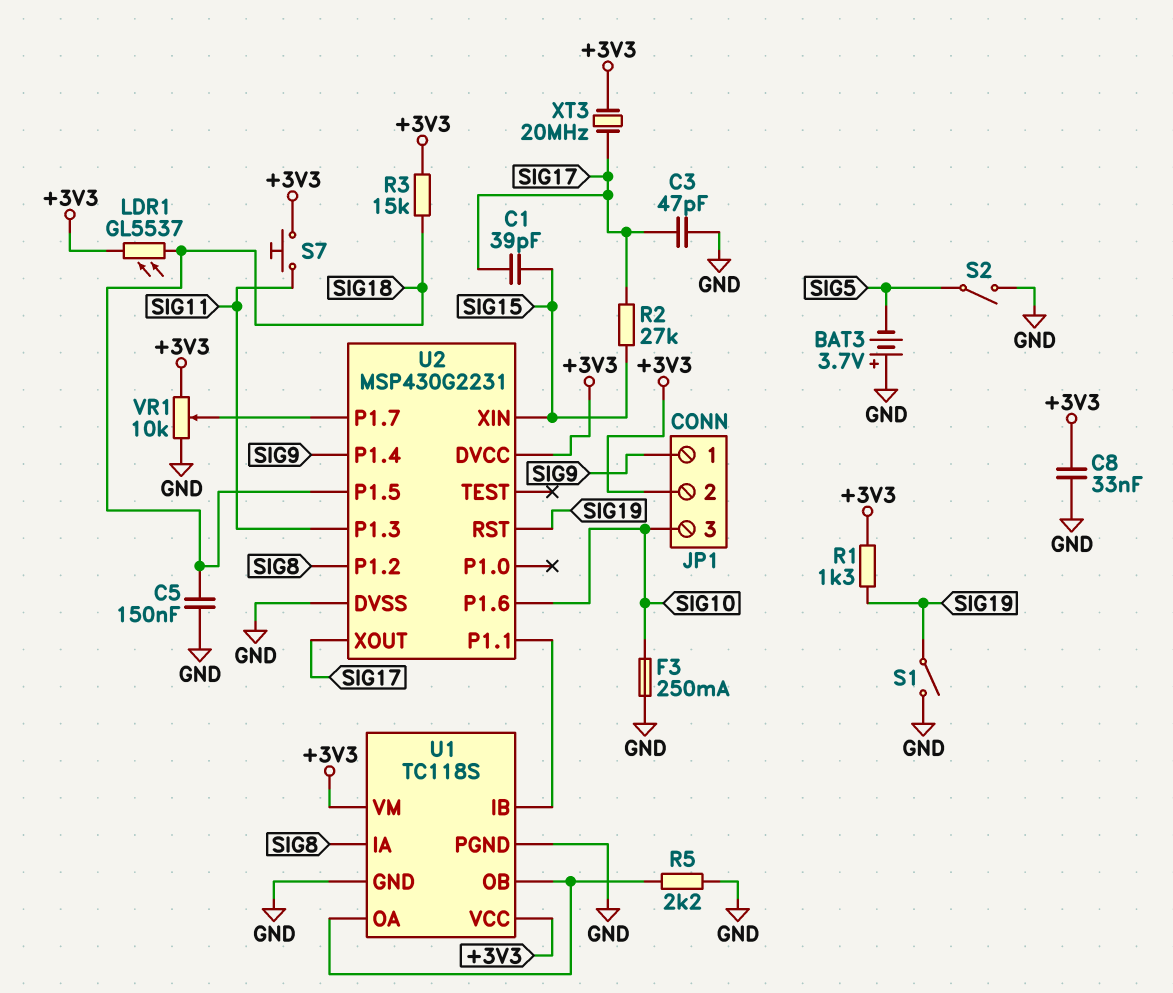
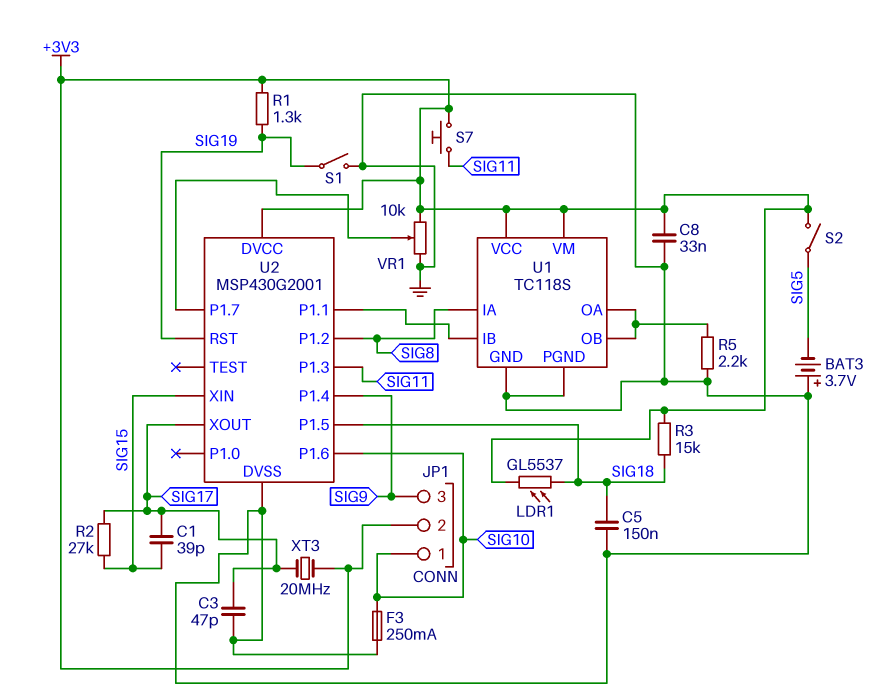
JP1 pin 1: SIG9 -> SIG10
JP1 pin 3: SIG10 -> SIG9
S2: switch (GND, SIG5) -> switch (+3V3, SIG5)
U2: MSP430G2231 -> MSP430G2001

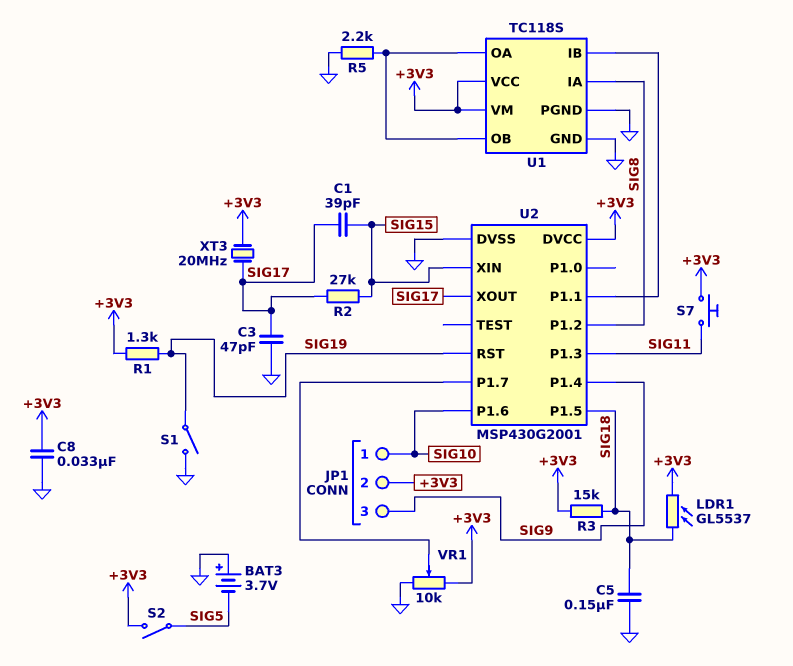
F3: 250mA (GND, SIG10) -> none

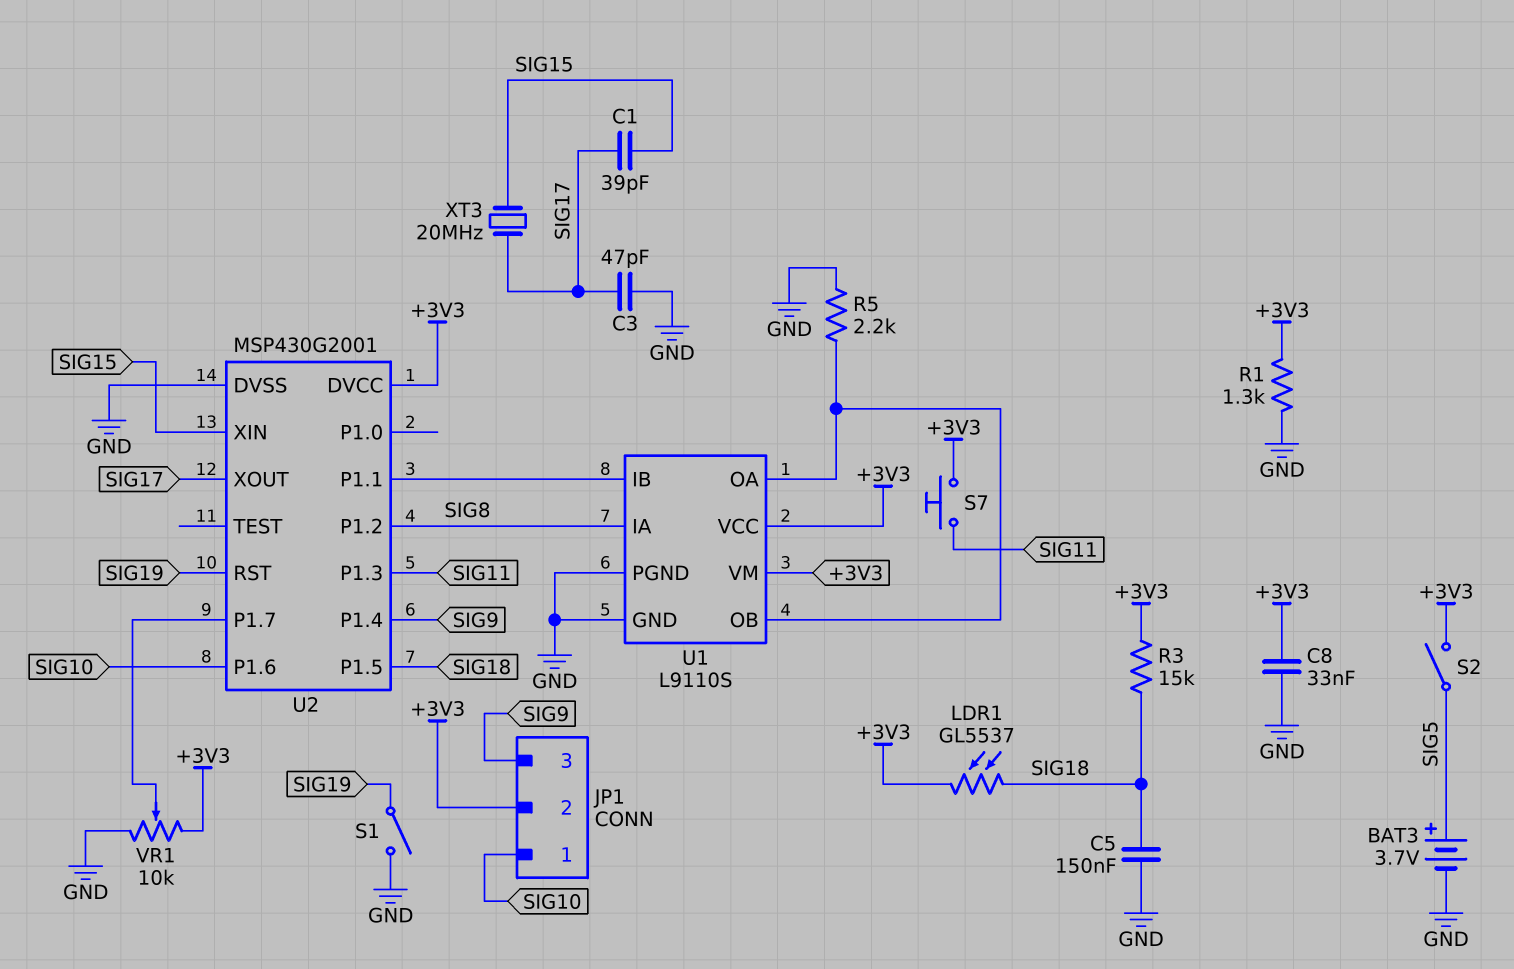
BAT3: 3.7V (plus GND, minus SIG5) -> 3.7V (plus SIG5, minus GND)
R1: 1.3k (+3V3, SIG19) -> 1.3k (+3V3, GND)
R2: 27k (SIG15, SIG17) -> none
U1: TC118S -> L9110S
XT3: 20MHz (+3V3, SIG17) -> 20MHz (SIG15, SIG17)

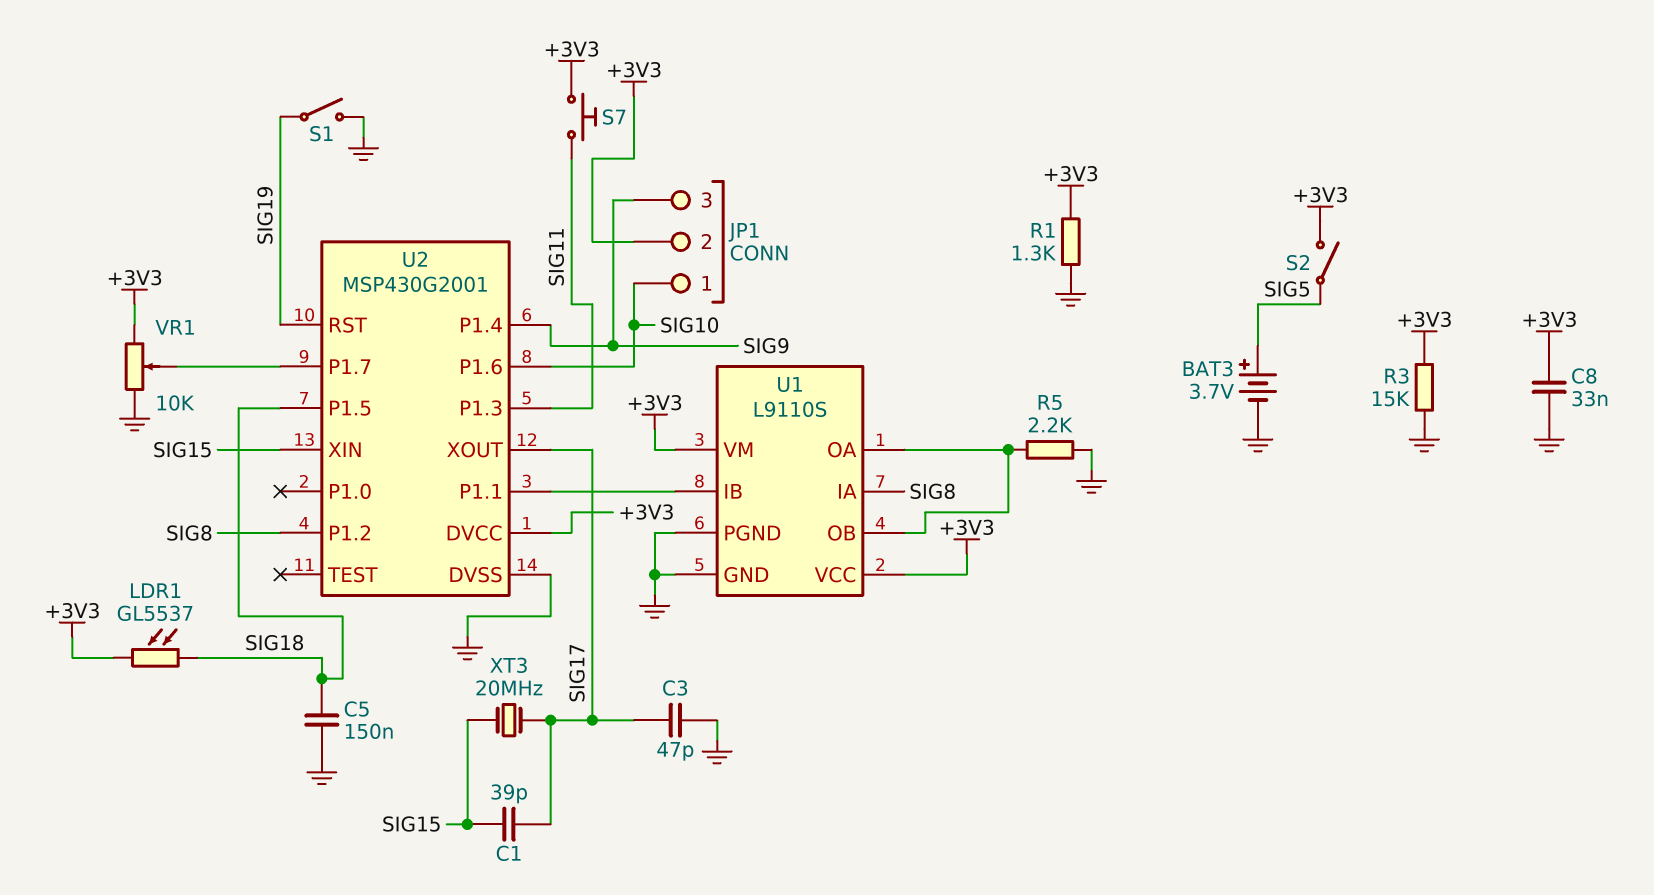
R3: 15k (+3V3, SIG18) -> 15k (+3V3, GND)

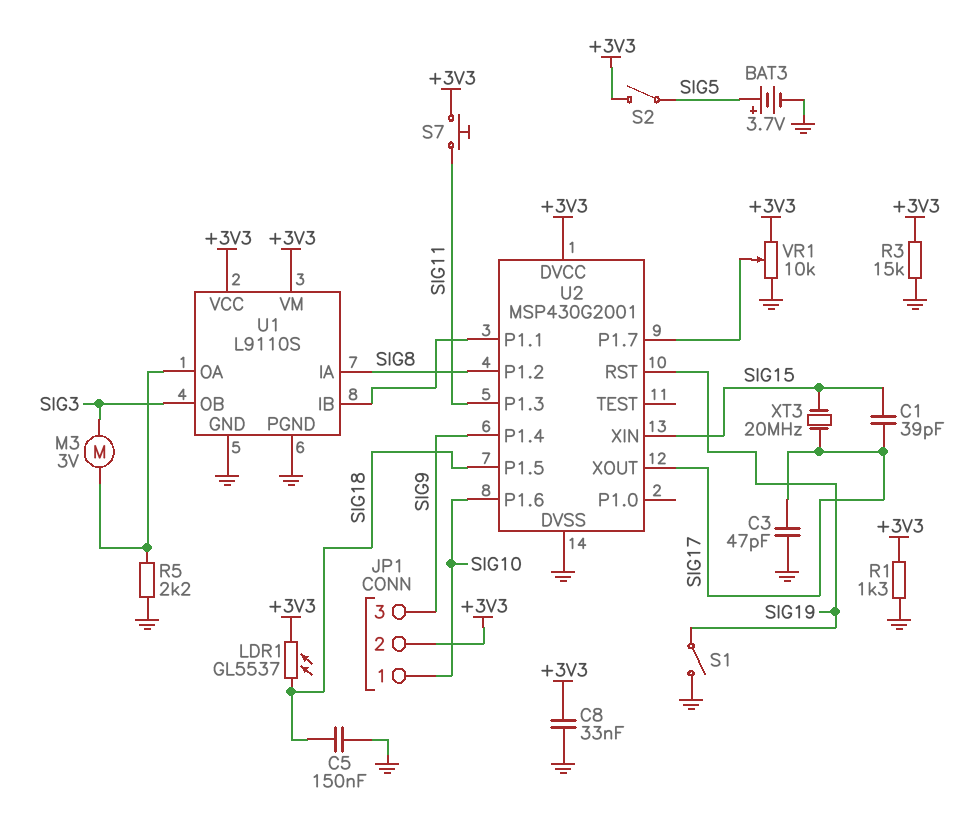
M3: none -> motor 3V (SIG3, U1/OA)
U1 pin OB: U1/OA -> SIG3

